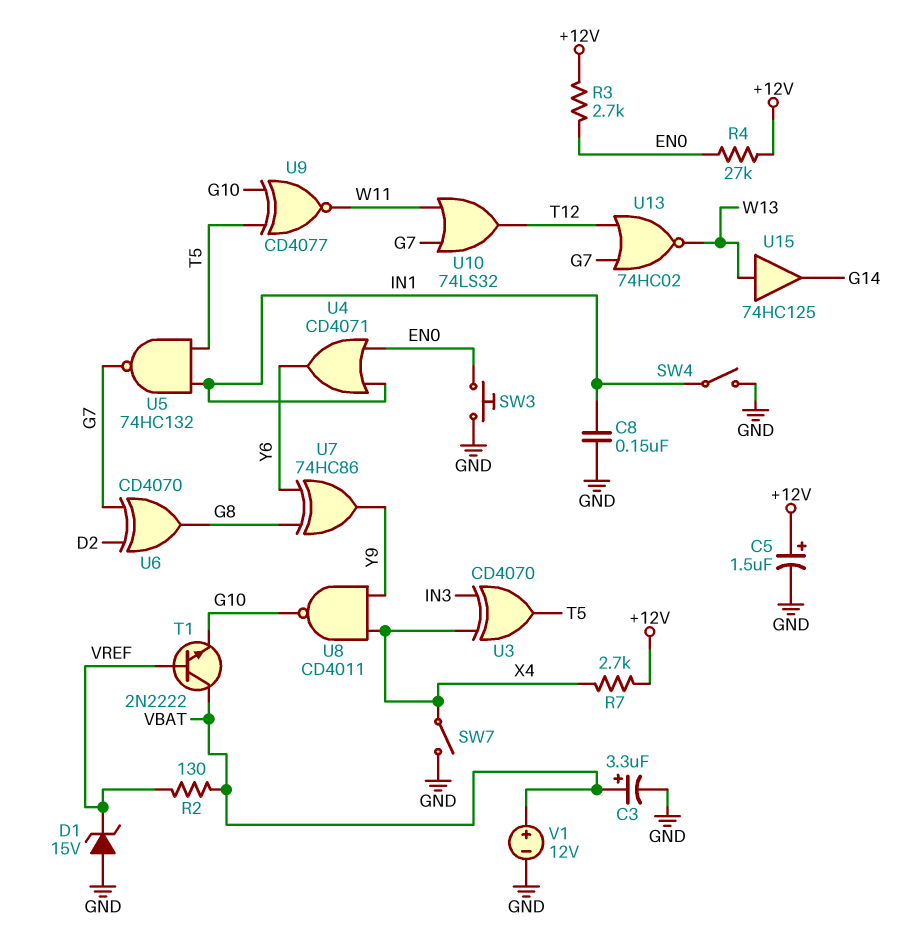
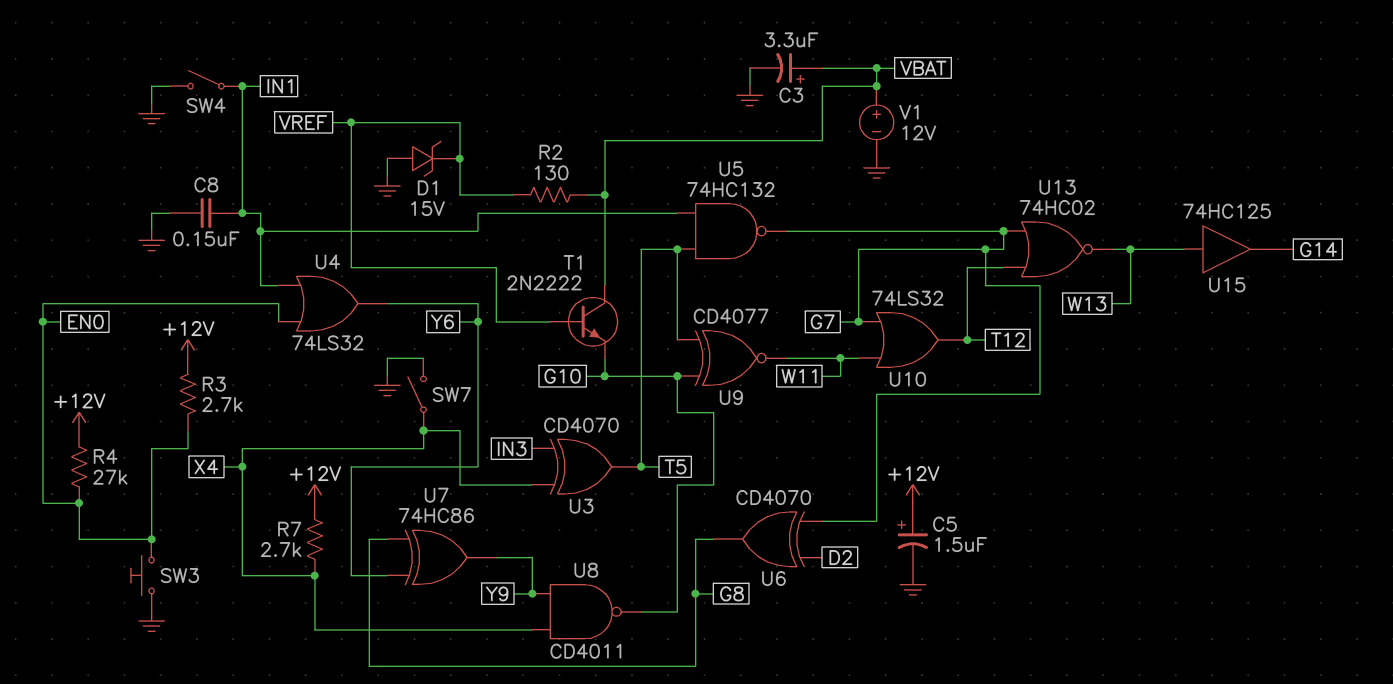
U4: OR CD4071 (in EN0, in IN1, out Y6) -> OR 74LS32 (in EN0, in IN1, out Y6)

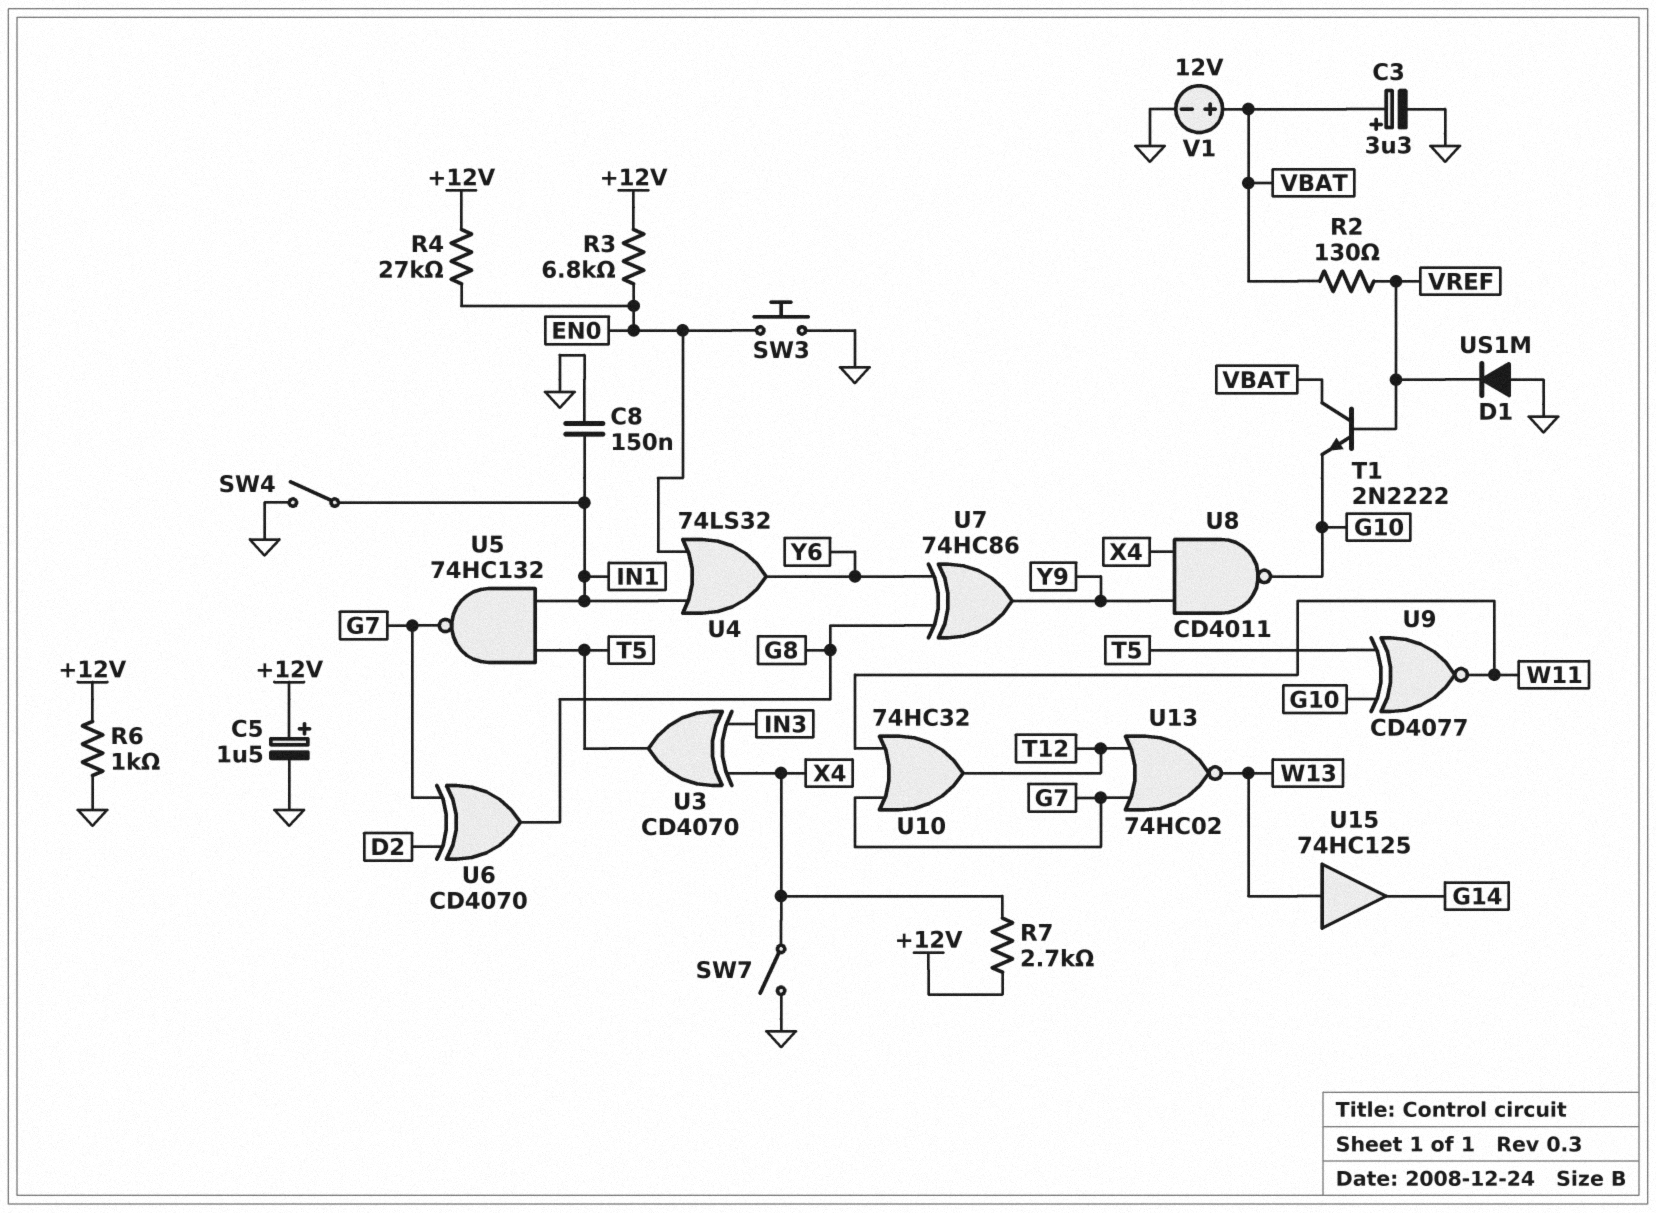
D1: zener 15V (A GND, K VREF) -> diode US1M (A GND, K VREF)
R3: 2.7k (+12V, EN0) -> 6.8k (+12V, EN0)
R6: none -> 1k (+12V, GND)
U10: OR 74LS32 (in G7, in W11, out T12) -> OR 74HC32 (in G7, in W11, out T12)

